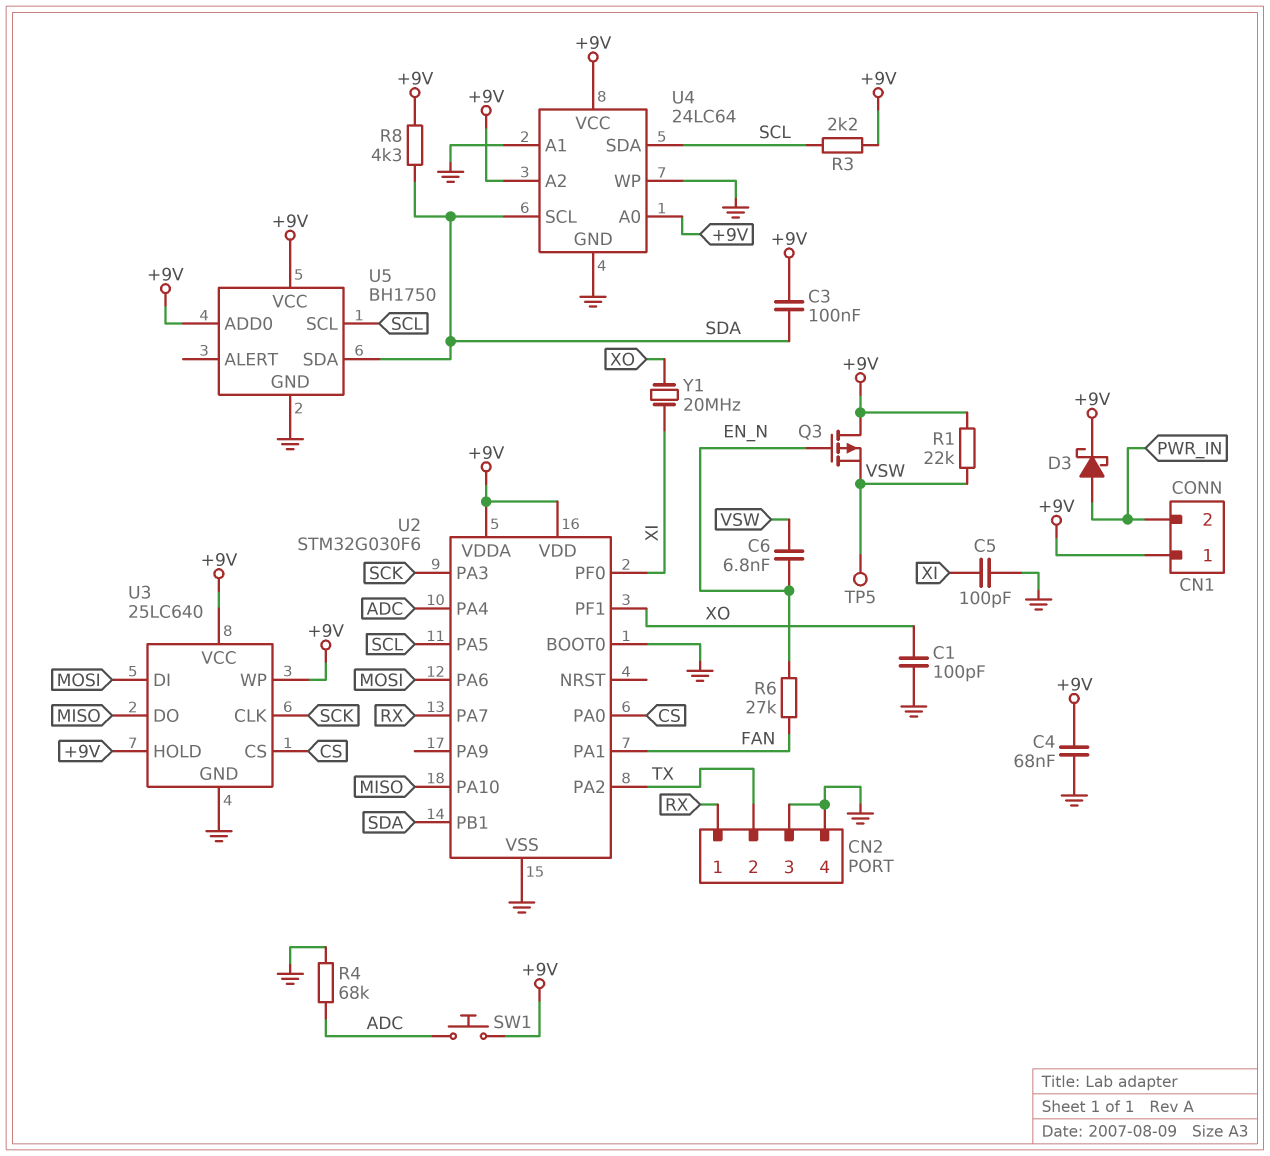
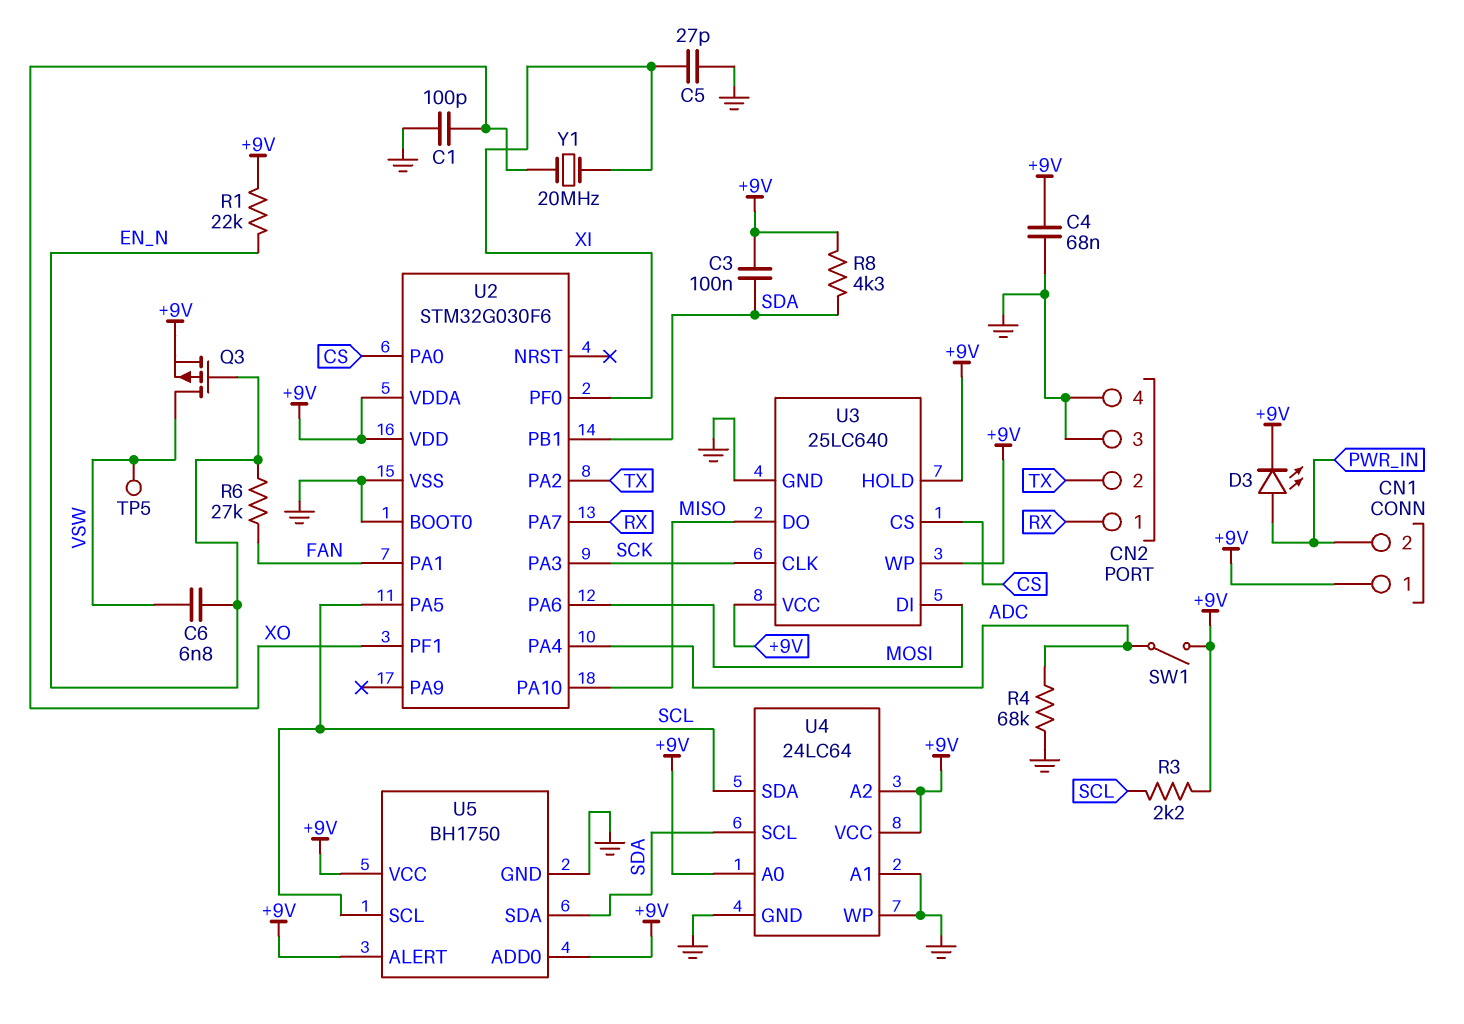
C5: 100pF (GND, XI) -> 27pF (GND, XI)
D3: schottky (A PWR_IN, K +9V) -> LED (A PWR_IN, K +9V)
Q3: PMOS (G EN_N, D +9V, S VSW) -> PMOS (G EN_N, D VSW, S +9V)
R1: 22k (+9V, VSW) -> 22k (+9V, EN_N)
SW1: button (+9V, ADC) -> switch (+9V, ADC)
U5 pin ALERT: none -> +9V

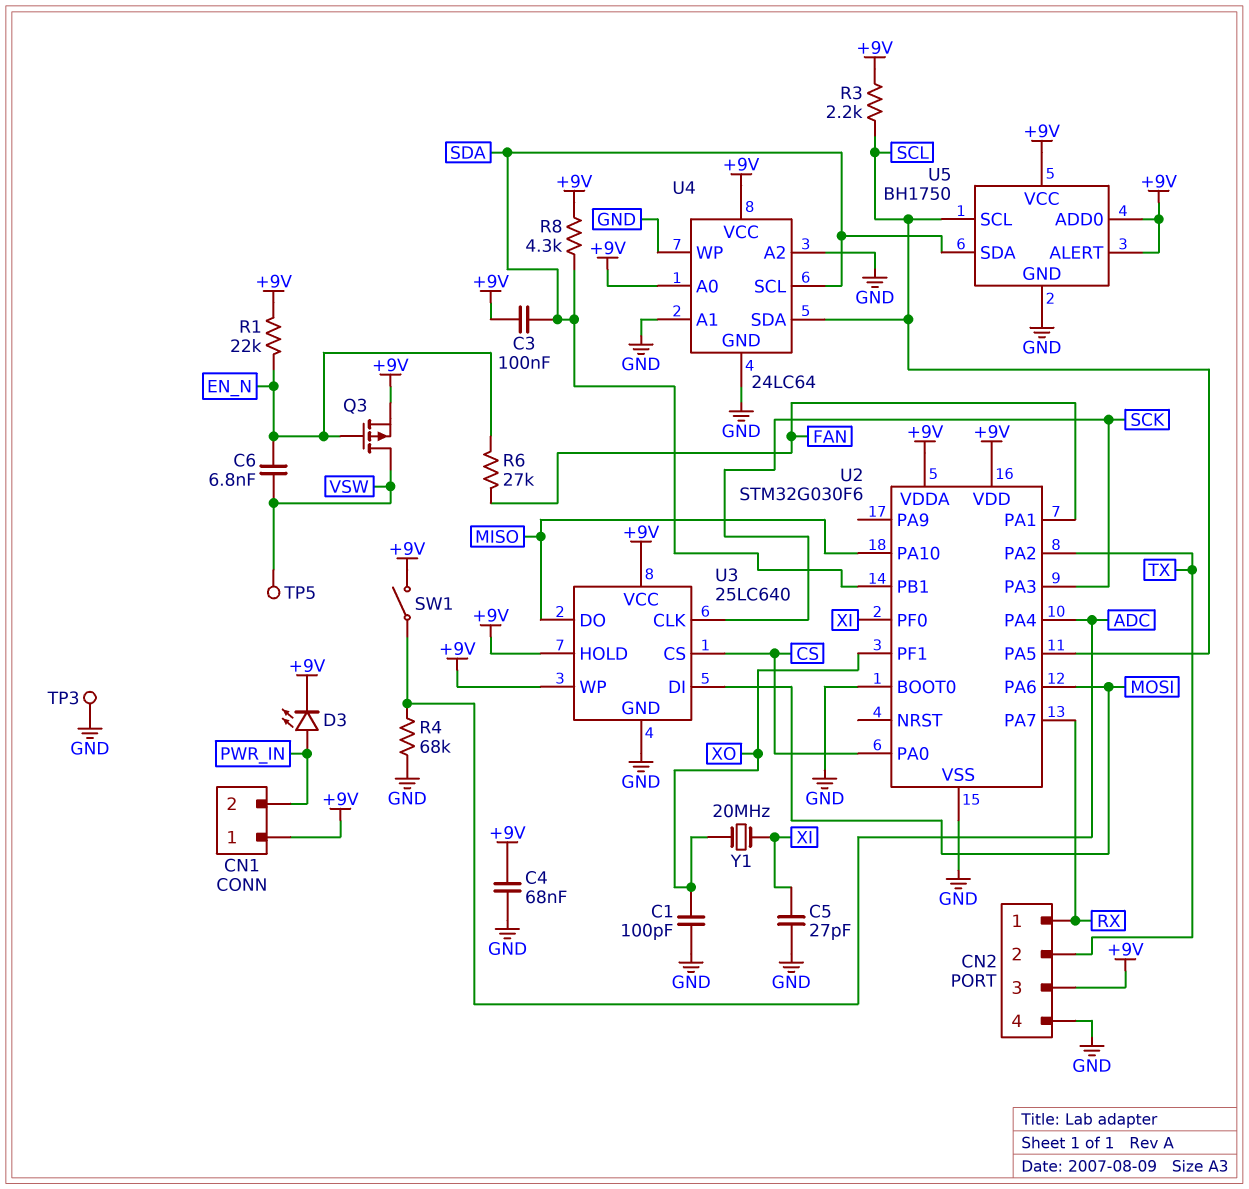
CN2 pin 3: GND -> +9V
TP3: none -> test point (GND)
U4 pin A2: +9V -> GND

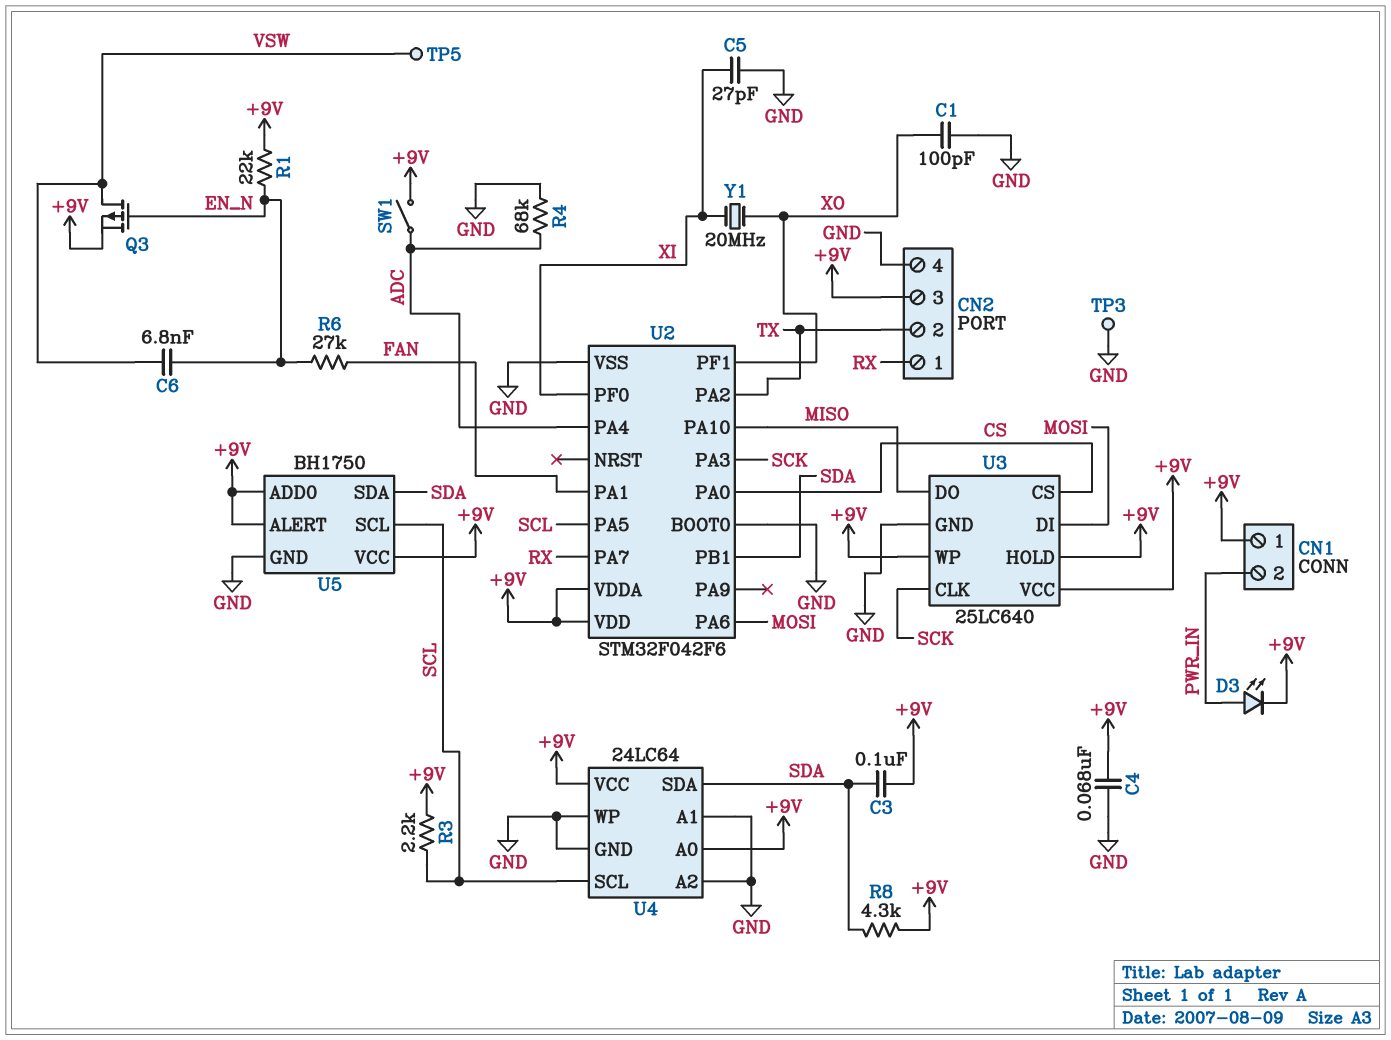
U2: STM32G030F6 -> STM32F042F6
U4 pin SCL: SDA -> SCL
U4 pin SDA: SCL -> SDA

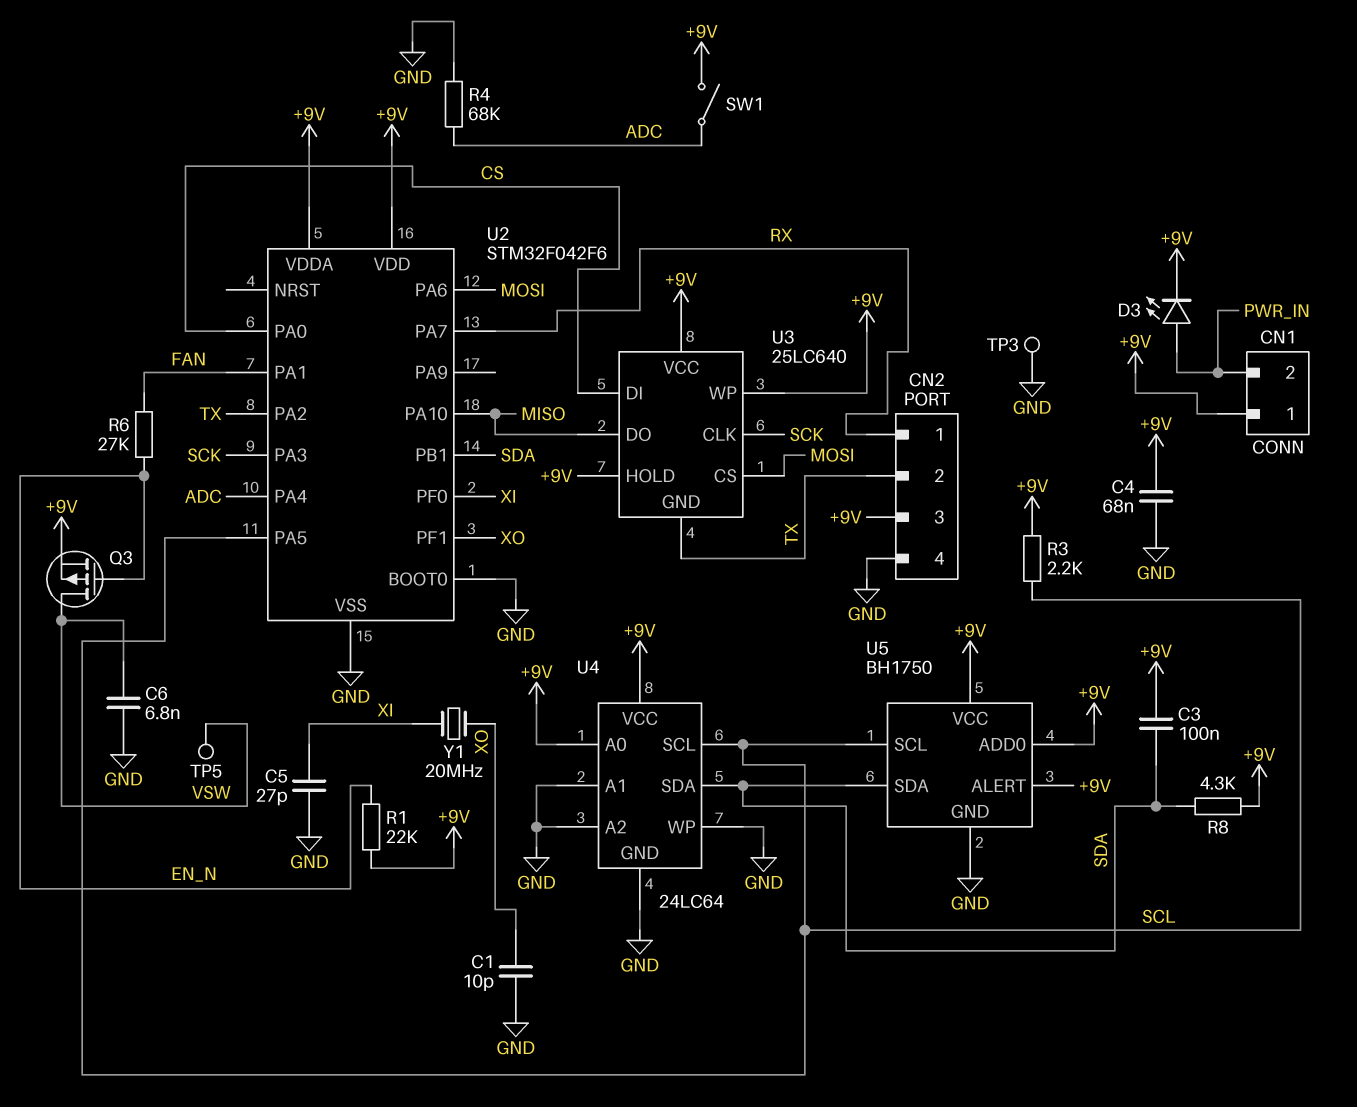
C1: 100pF (GND, XO) -> 10pF (GND, XO)
C6: 6.8nF (EN_N, VSW) -> 6.8nF (GND, VSW)
U3 pin CS: CS -> MOSI
U3 pin DI: MOSI -> CS
U3 pin GND: GND -> TX

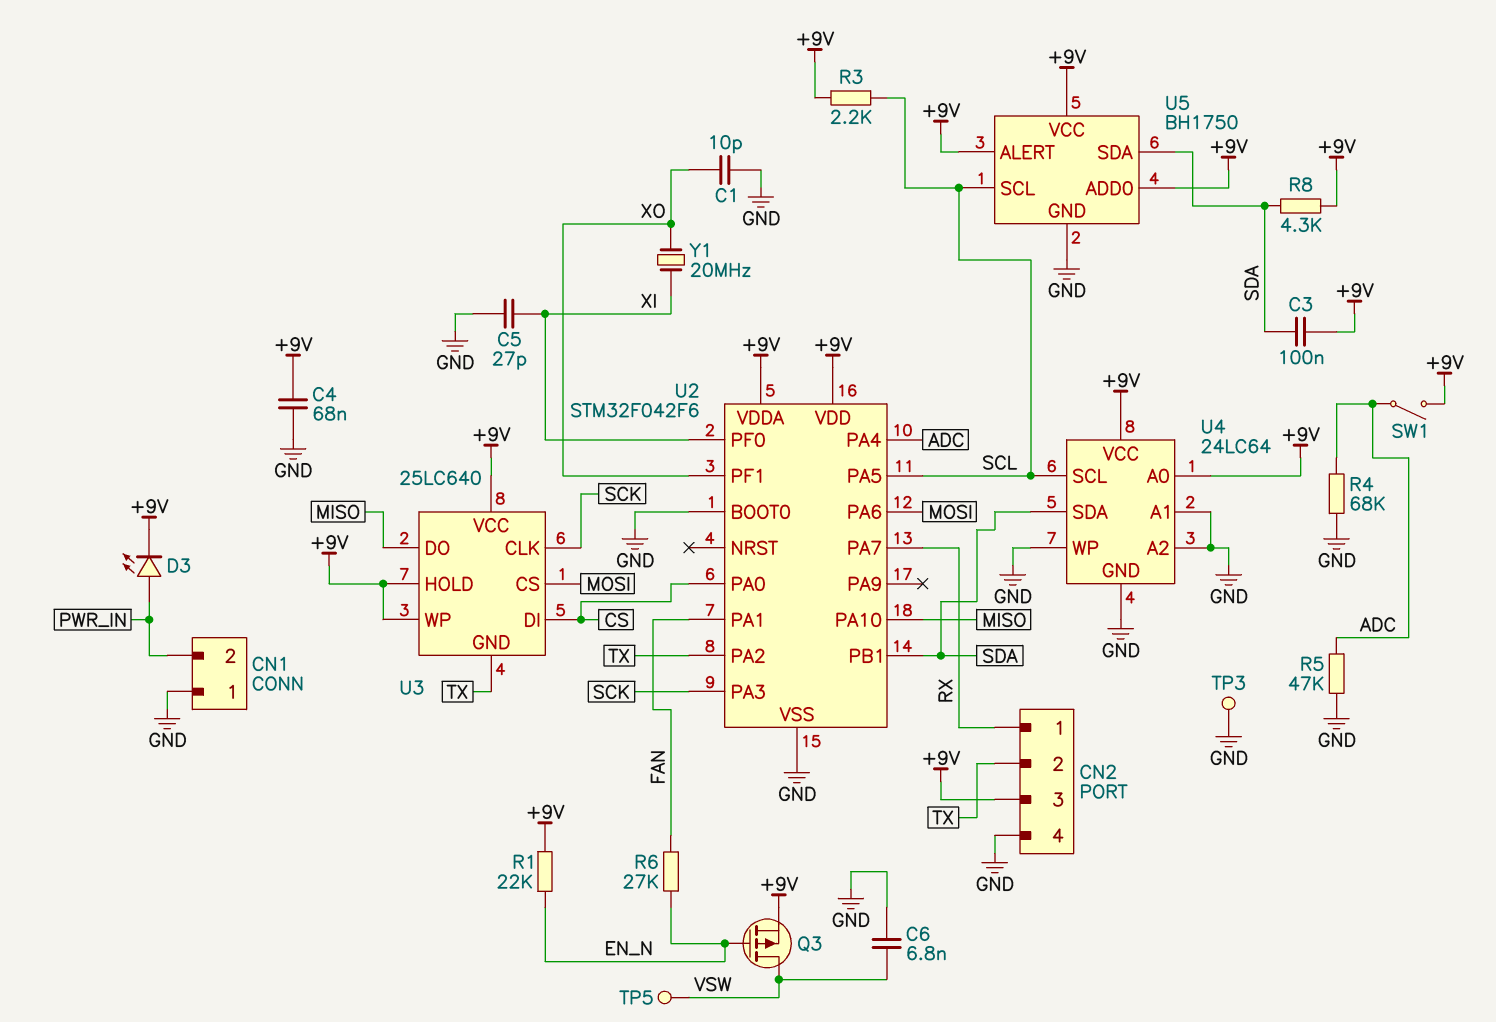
CN1 pin 1: +9V -> GND
R5: none -> 47k (ADC, GND)

